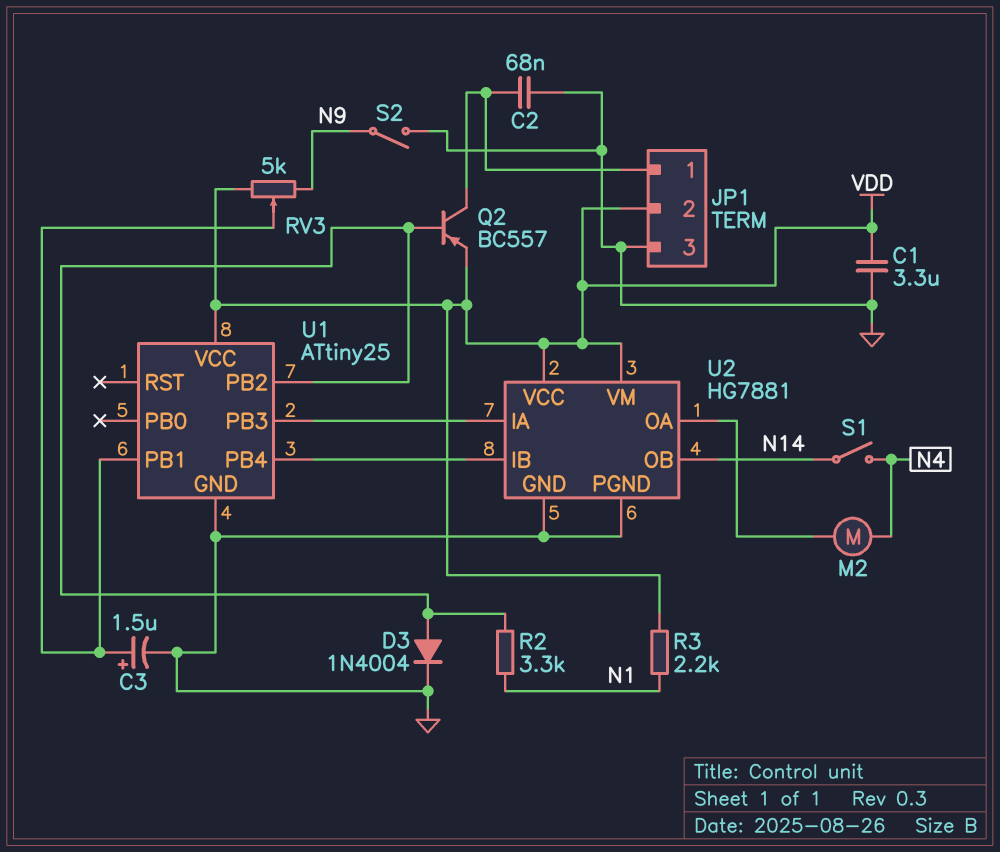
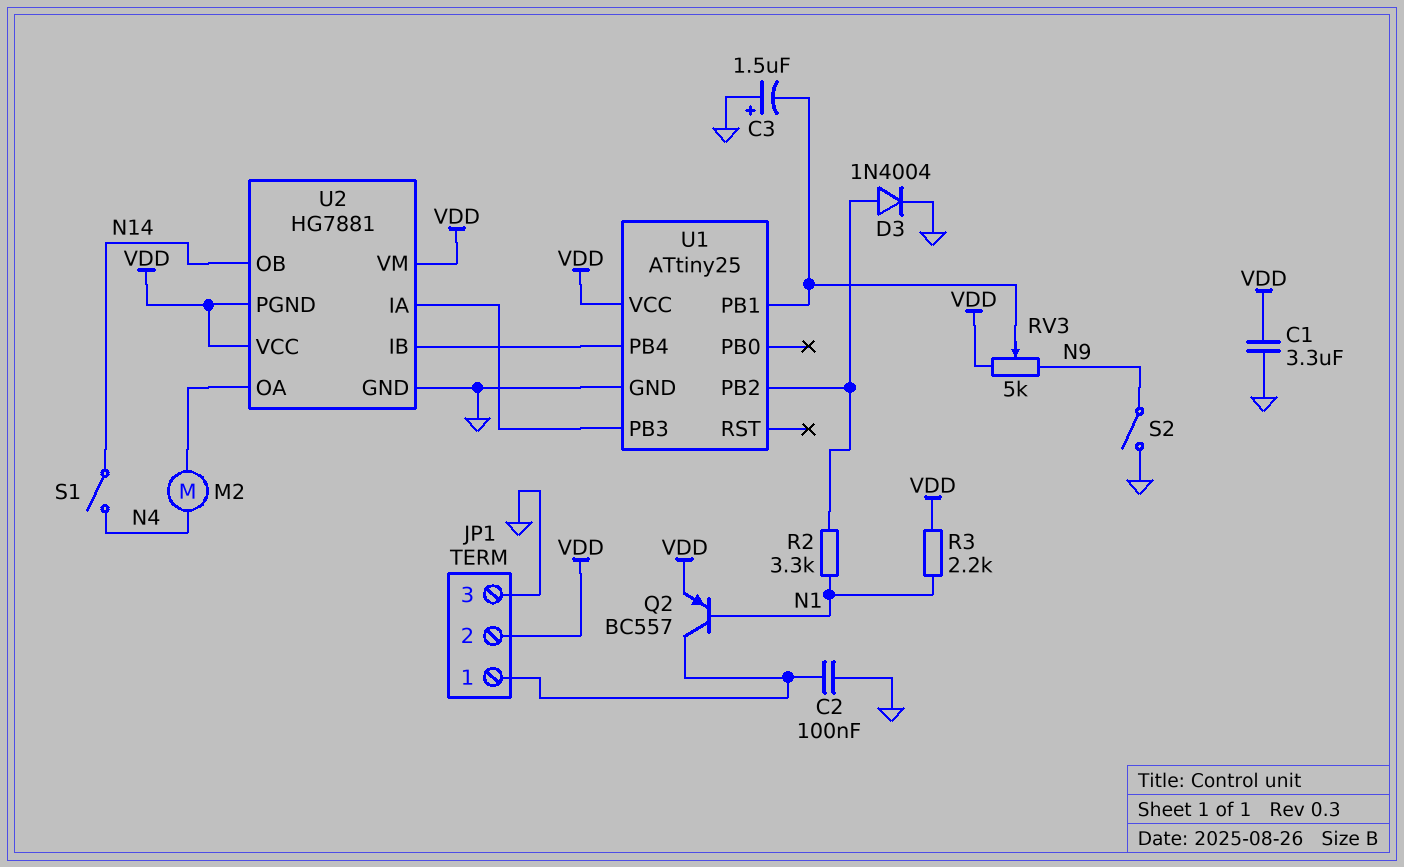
C2: 68nF (GND, JP1/1) -> 100nF (GND, JP1/1)
C3: 1.5uF (plus U1/PB1, minus GND) -> 1.5uF (plus GND, minus U1/PB1)
Q2: PNP BC557 (B U1/PB2, C JP1/1, E VDD) -> PNP BC557 (B N1, C JP1/1, E VDD)
U2 pin PGND: GND -> VDD

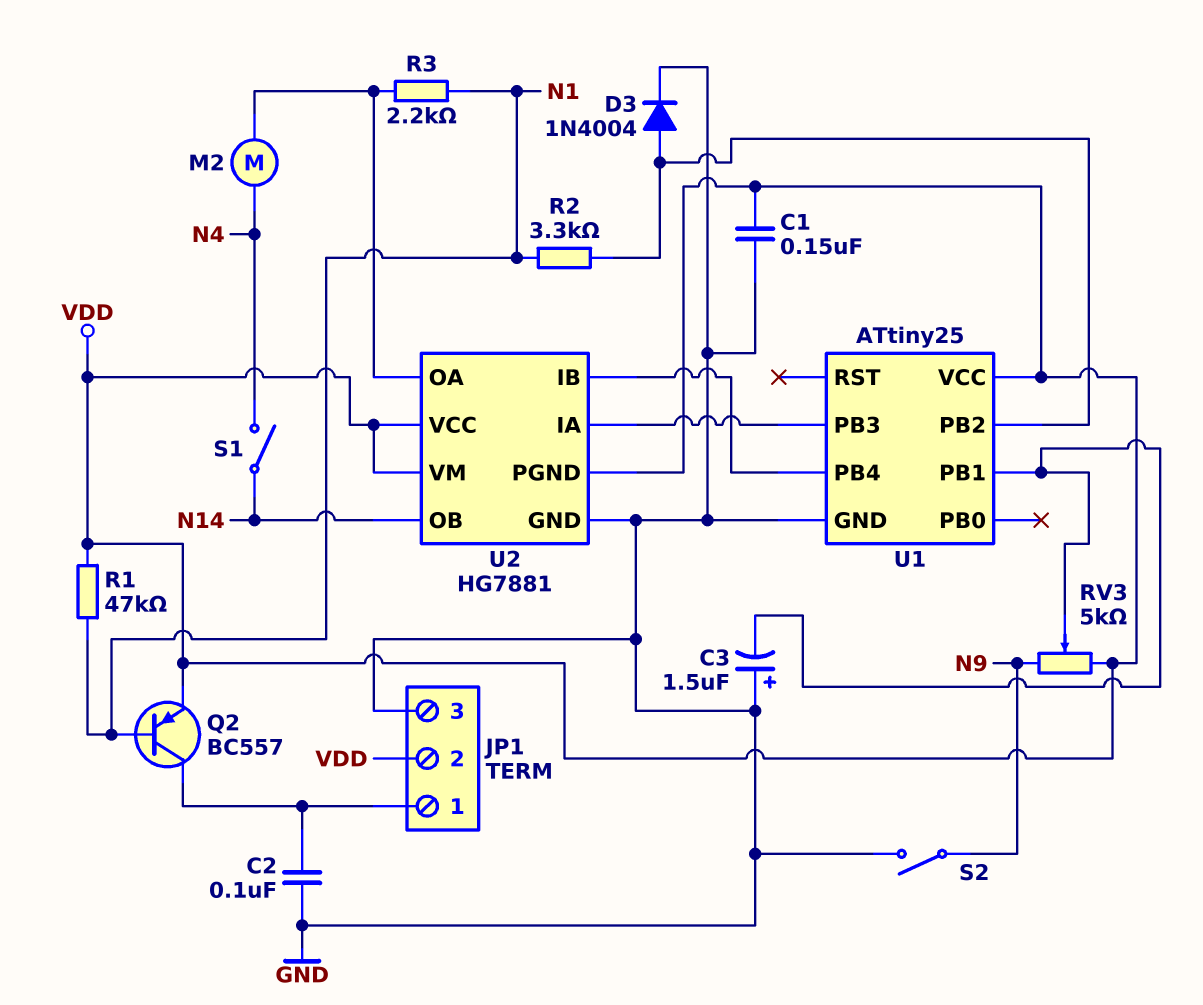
C1: 3.3uF (GND, VDD) -> 150nF (GND, VDD)
R1: none -> 47k (N1, VDD)
R3: 2.2k (N1, VDD) -> 2.2k (N1, U2/OA)

